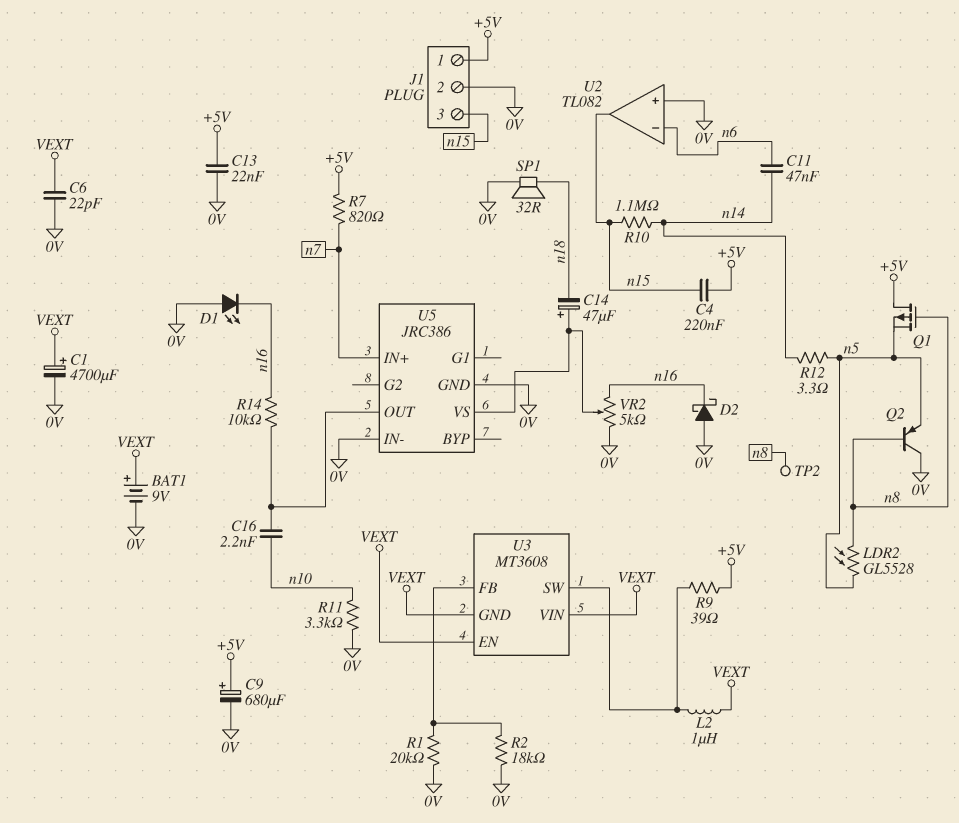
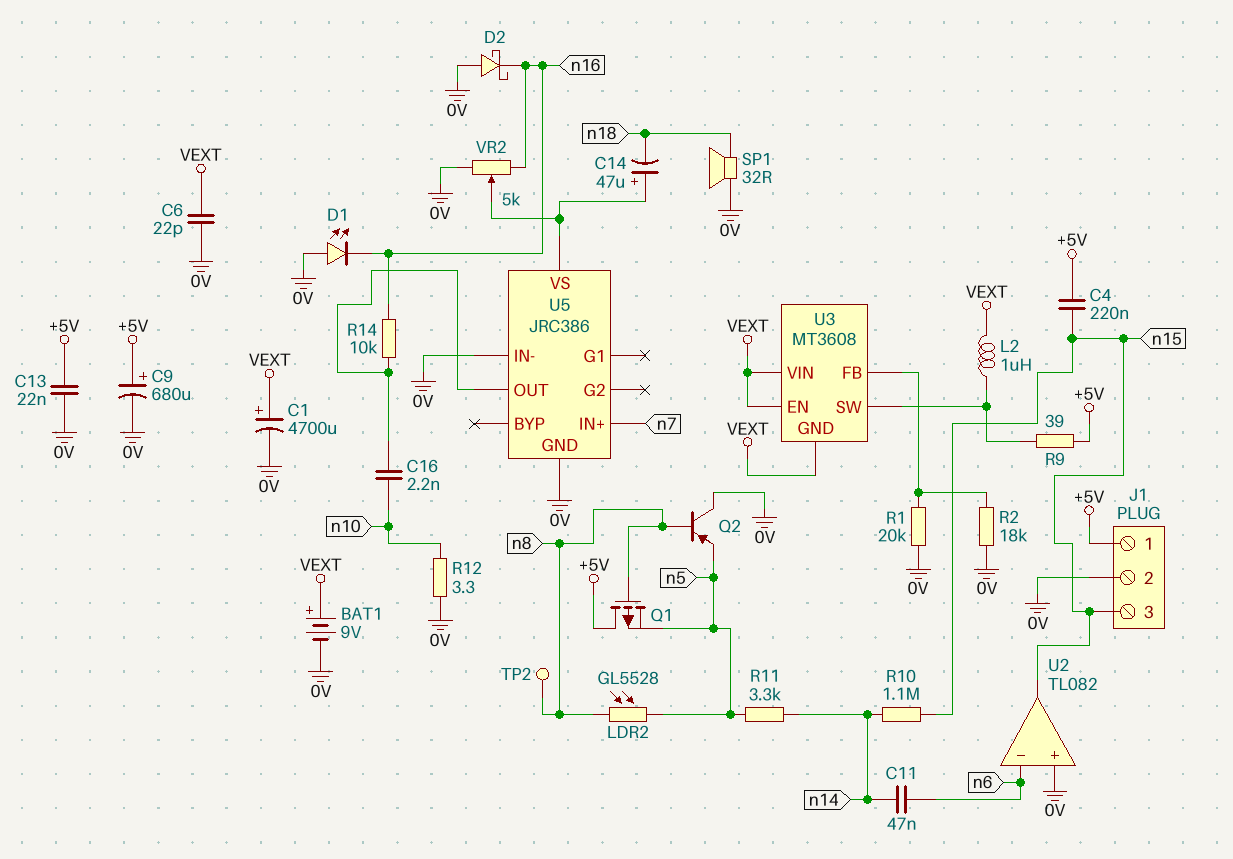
R7: 820 (+5V, n7) -> none
R11: 3.3k (0V, n10) -> 3.3k (n5, n14)
R12: 3.3 (n5, n14) -> 3.3 (0V, n10)

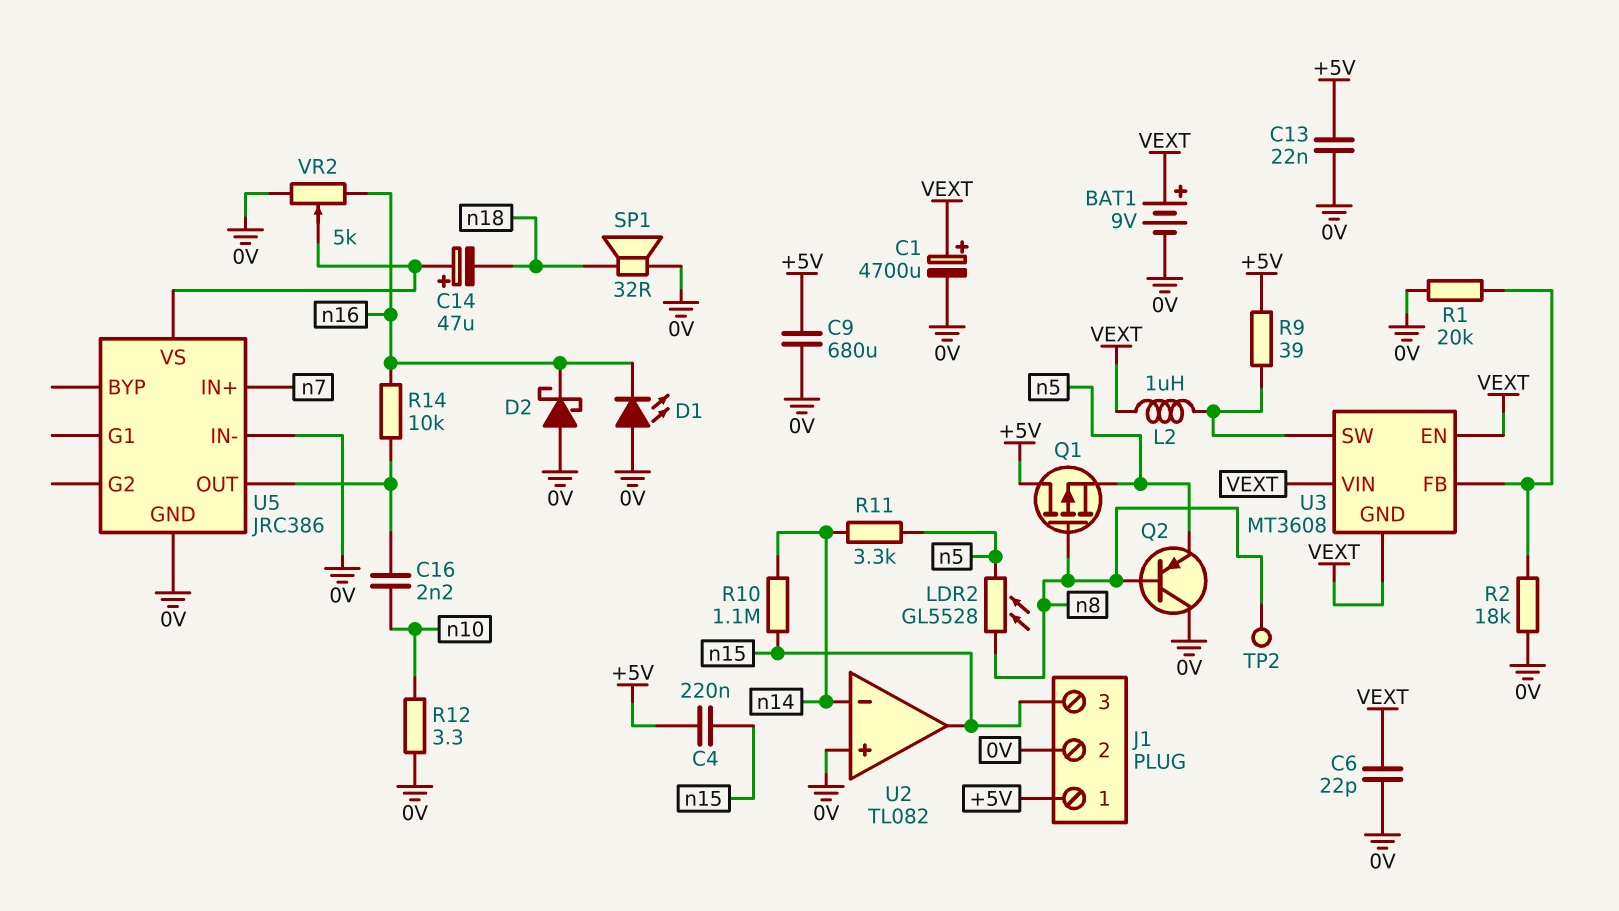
C9: 680uF (plus +5V, minus 0V) -> 680uF (+5V, 0V)
C11: 47nF (n6, n14) -> none
U2 pin in-: n6 -> n14

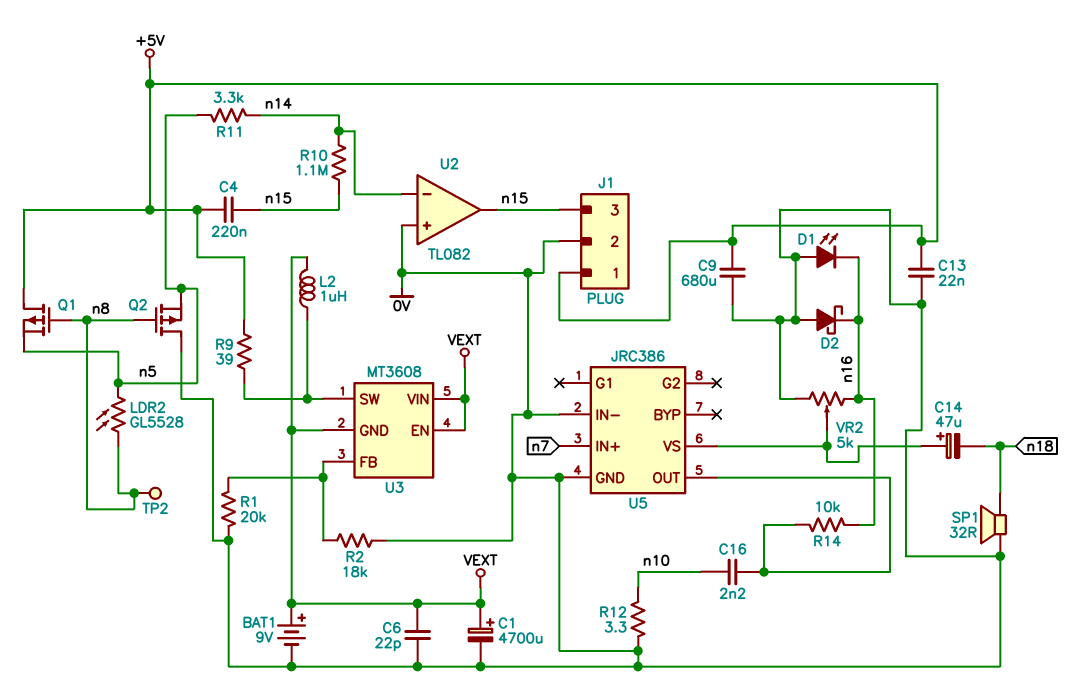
Q2: PNP (B n8, C 0V, E n5) -> PMOS (G n8, D 0V, S n5)

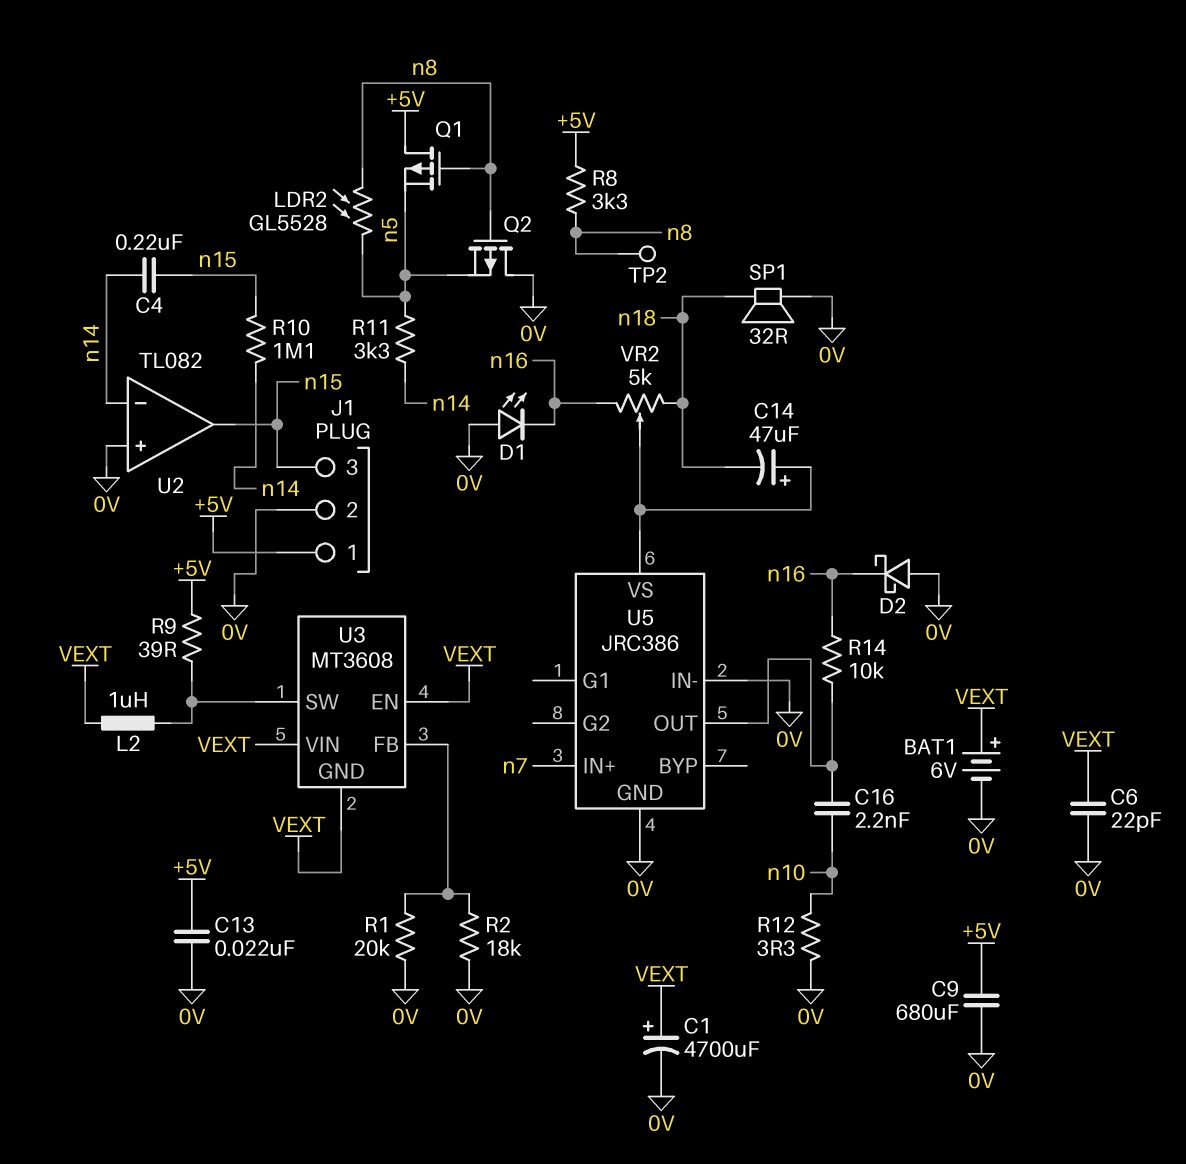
BAT1: 9V (plus VEXT, minus 0V) -> 6V (plus VEXT, minus 0V)
C4: 220nF (+5V, n15) -> 220nF (n14, n15)
R8: none -> 3.3k (+5V, n8)
VR2: 5k (0V, n16, wiper U5/VS) -> 5k (n16, n18, wiper U5/VS)

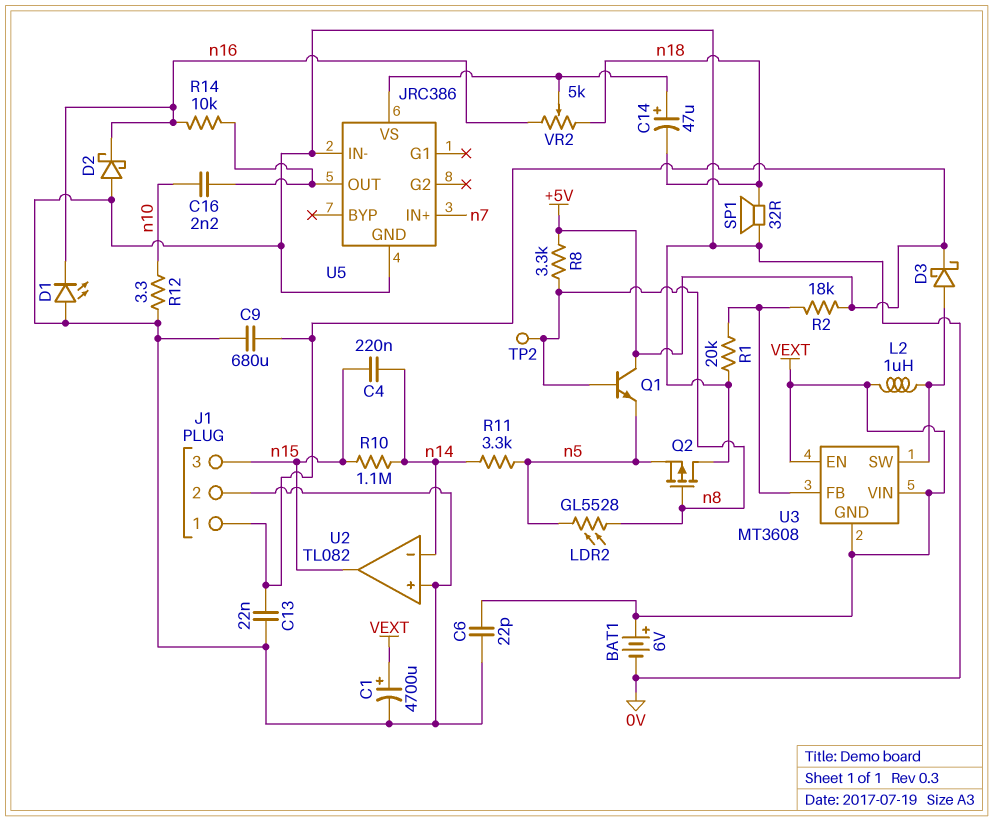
D3: none -> schottky (A U3/SW, K +5V)
Q1: PMOS (G n8, D +5V, S n5) -> NPN (B n8, C +5V, E n5)
R2: 18k (0V, U3/FB) -> 18k (+5V, U3/FB)
R9: 39 (+5V, U3/SW) -> none

